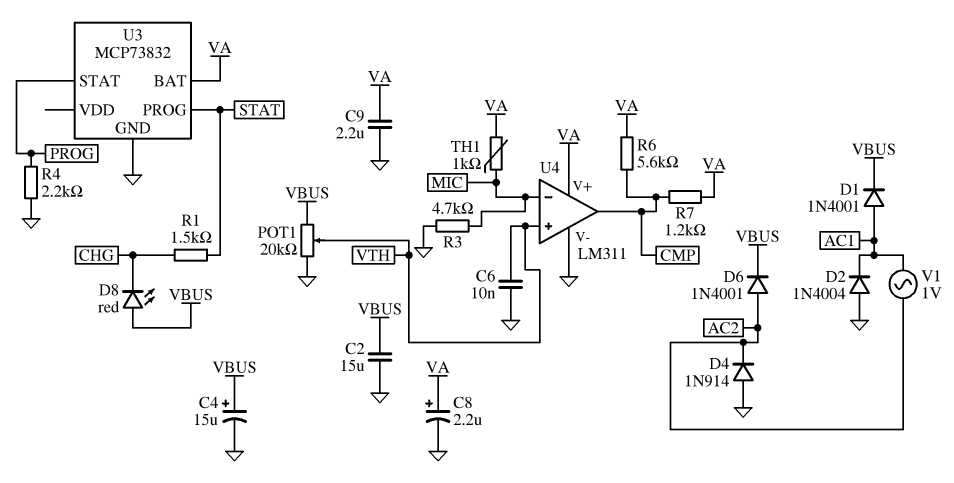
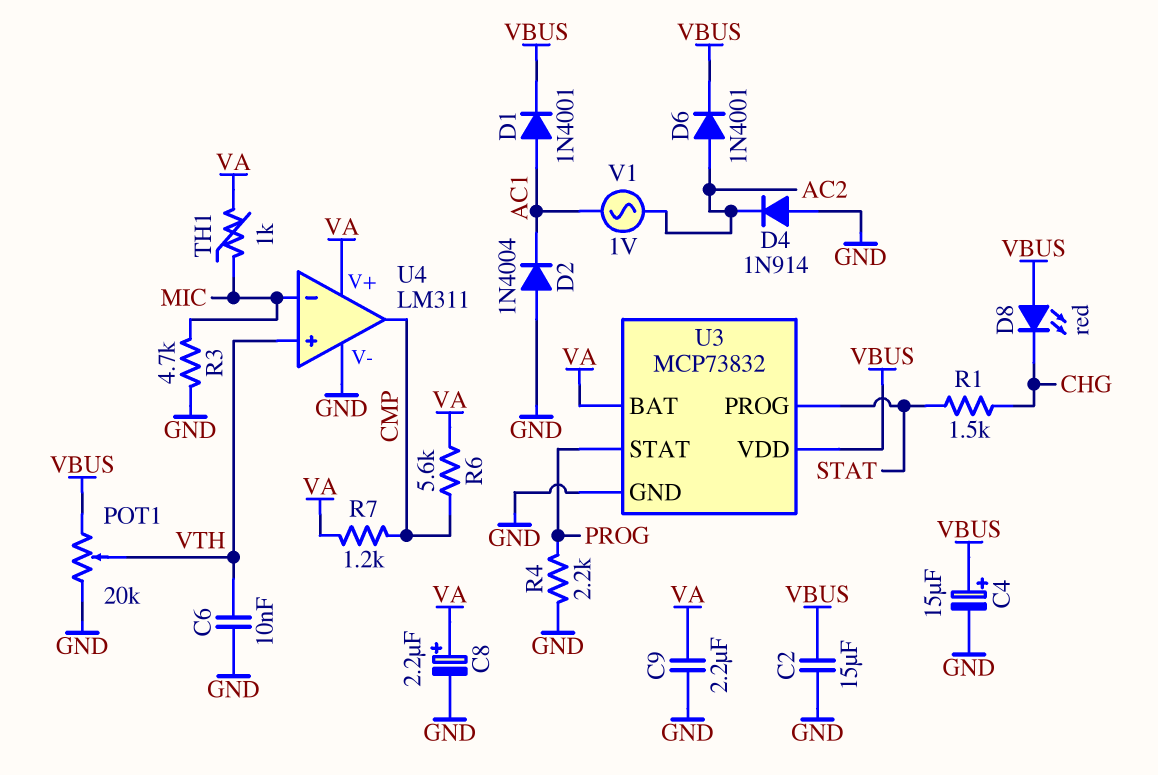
U3 pin VDD: none -> VBUS

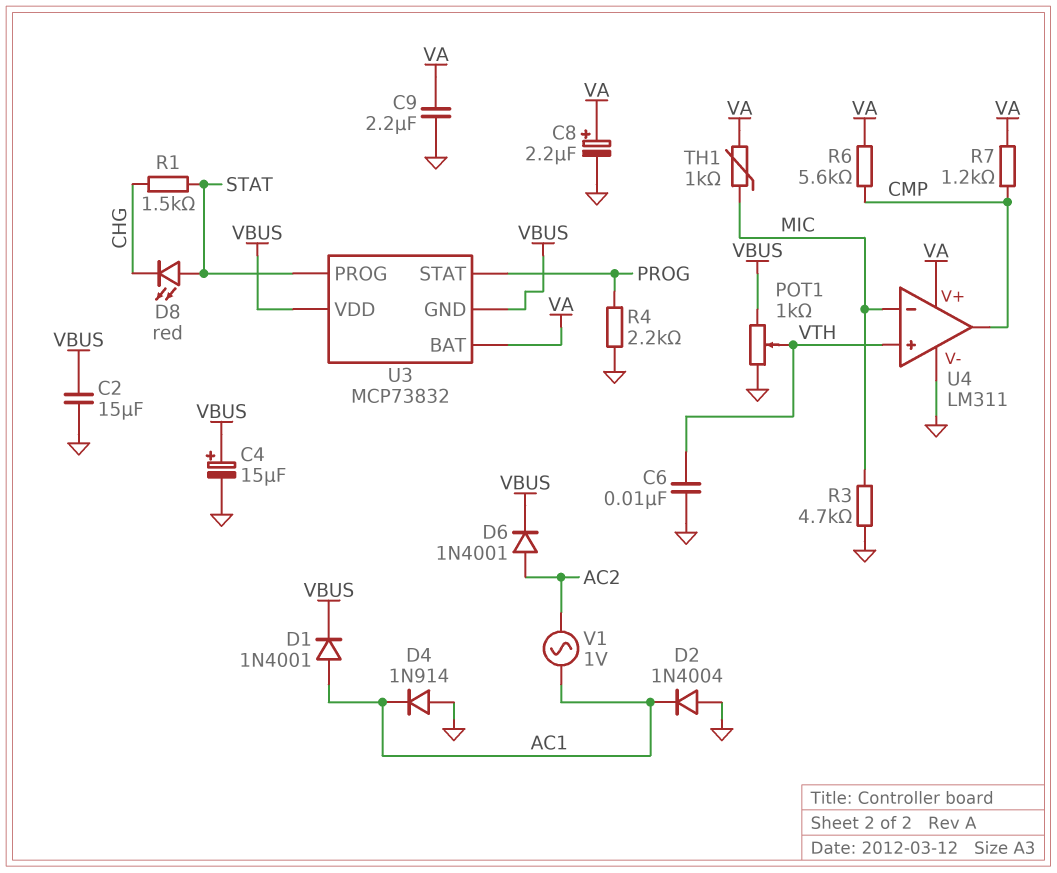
D4: diode 1N914 (A GND, K AC2) -> diode 1N914 (A GND, K AC1)
D8: LED red (A VBUS, K CHG) -> LED red (A STAT, K CHG)
POT1: 20k (GND, VBUS, wiper VTH) -> 1k (GND, VBUS, wiper VTH)
U3 pin GND: GND -> VBUS

